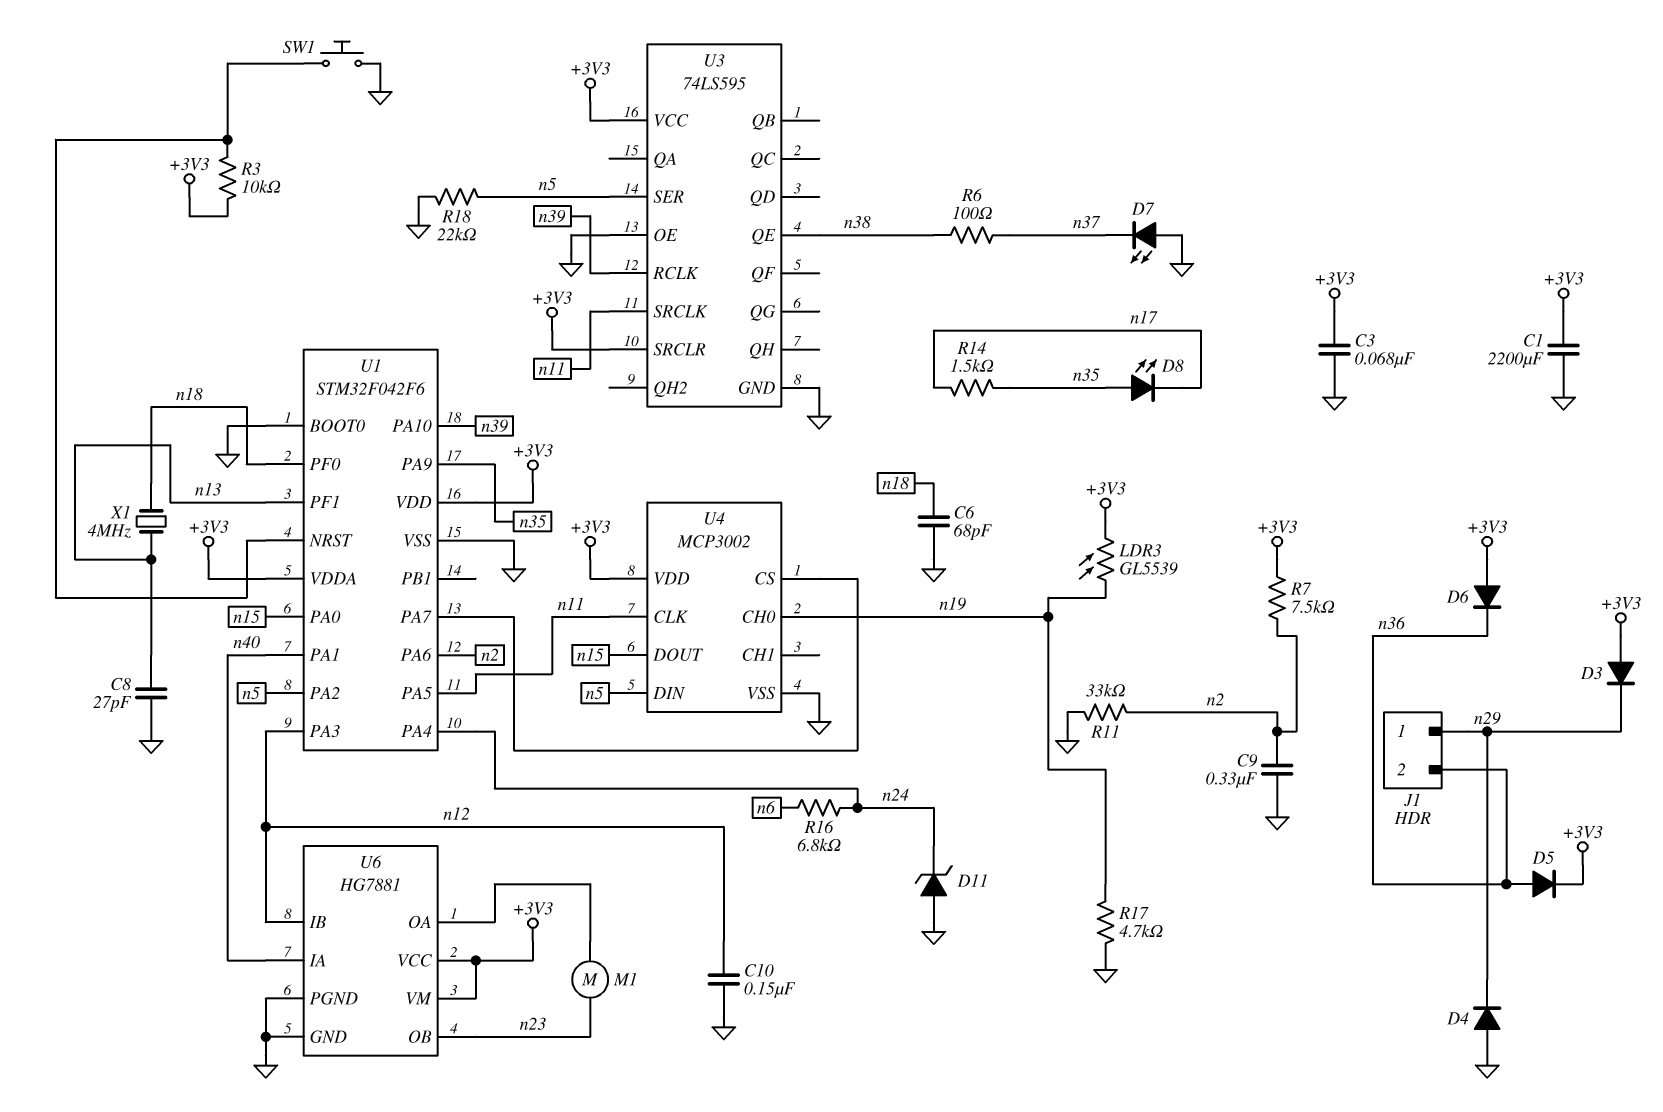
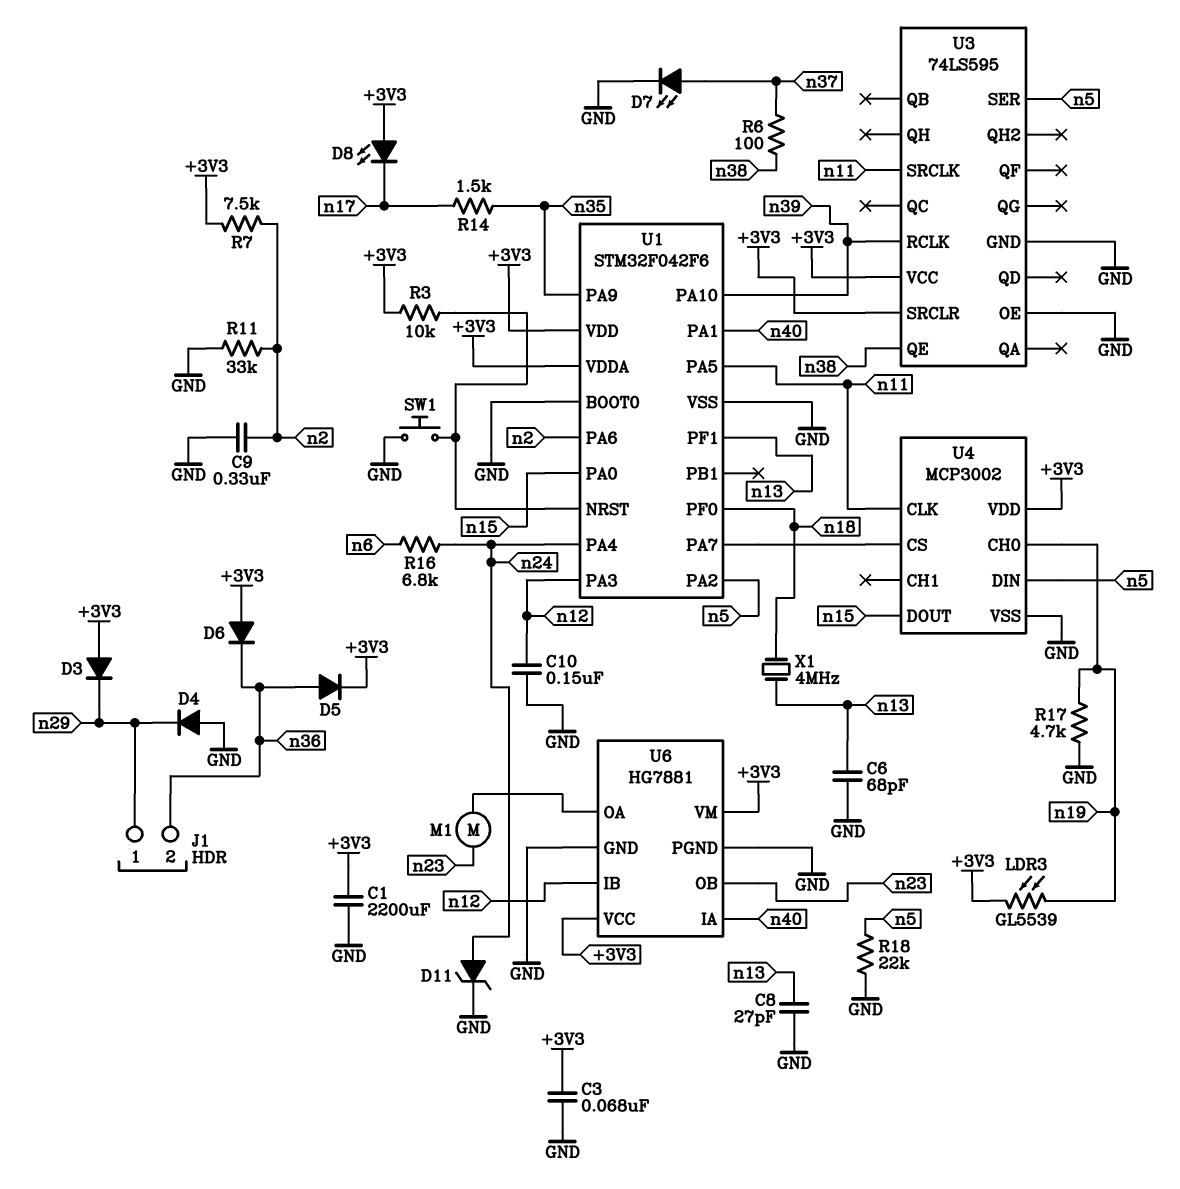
C6: 68pF (GND, n18) -> 68pF (GND, n13)
D7: LED (A GND, K n37) -> LED (A n37, K GND)
D8: LED (A n35, K n17) -> LED (A +3V3, K n17)
D11: zener (A GND, K n24) -> zener (A n24, K GND)

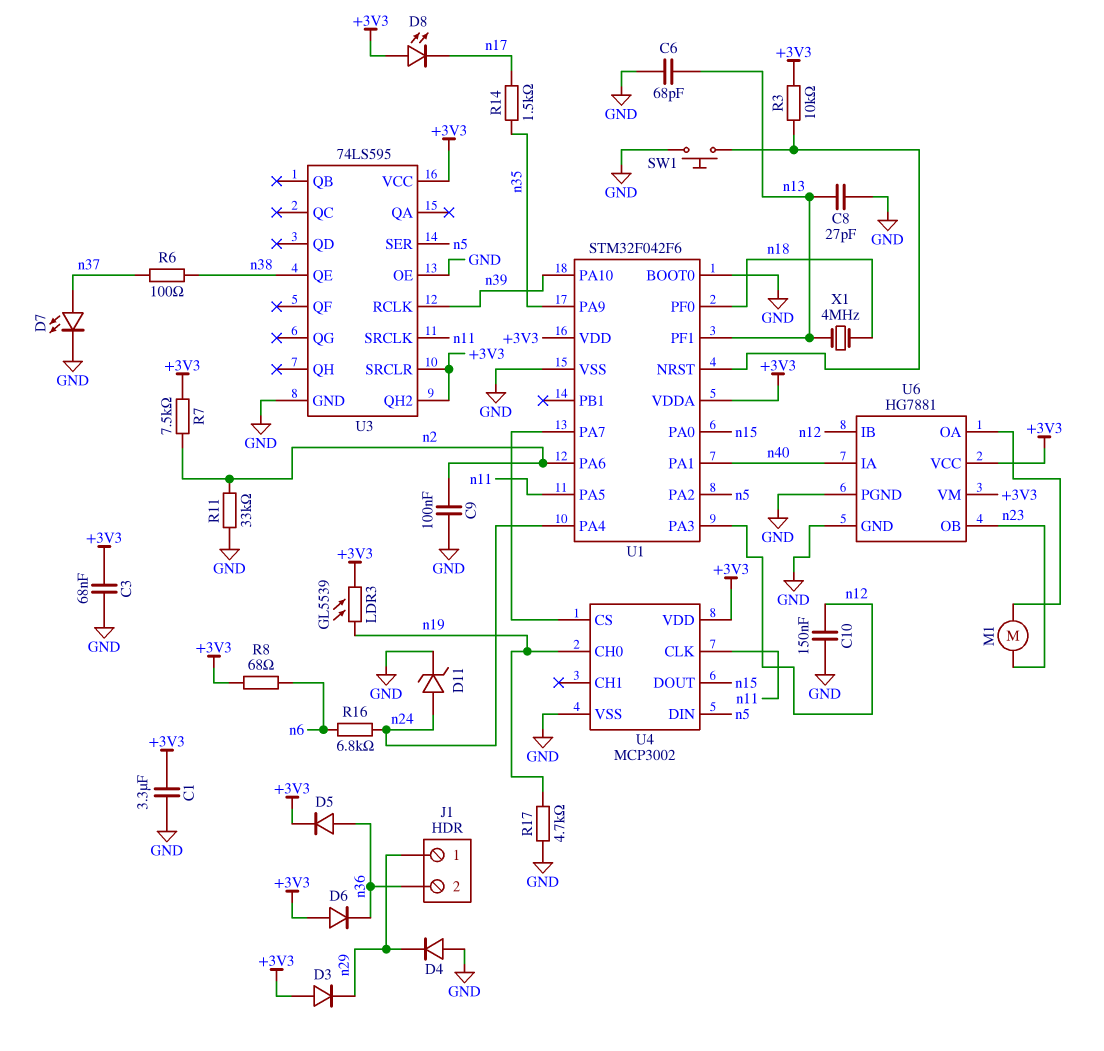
C1: 2200uF (+3V3, GND) -> 3.3uF (+3V3, GND)
C9: 330nF (GND, n2) -> 100nF (GND, n2)
R8: none -> 68 (+3V3, n6)
R18: 22k (GND, n5) -> none
U3 pin QH2: none -> +3V3

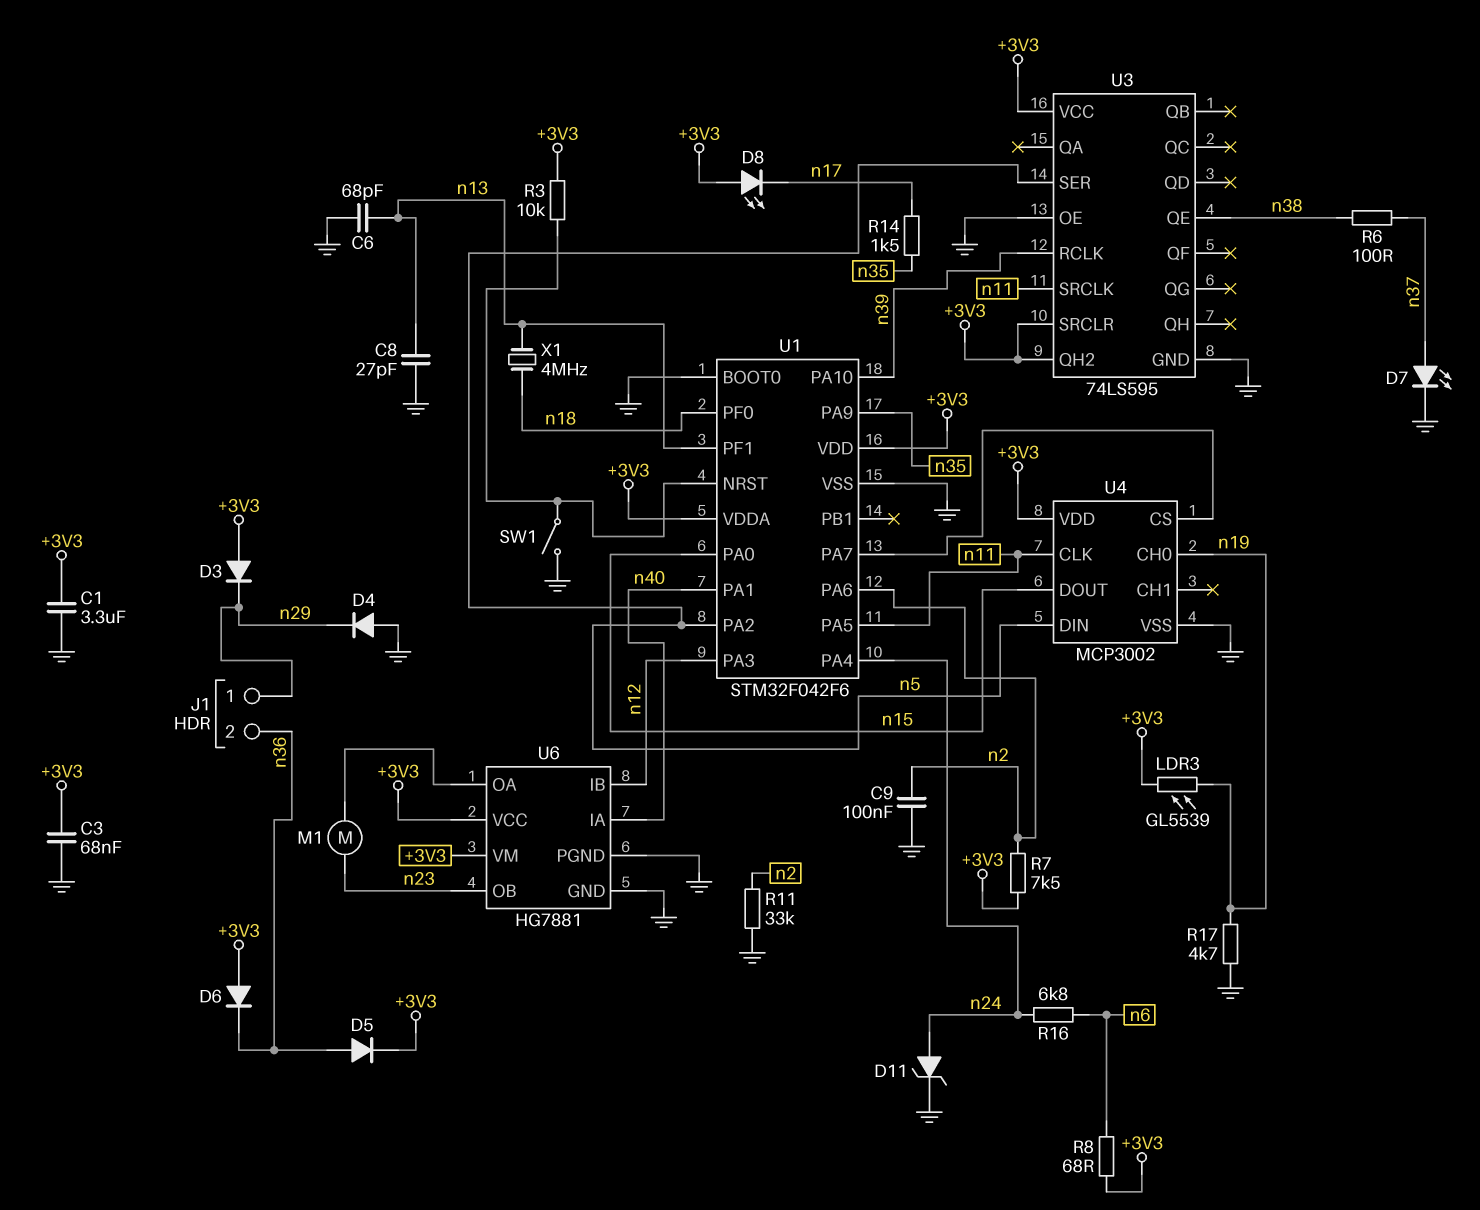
C10: 150nF (GND, n12) -> none
SW1: button (GND, U1/NRST) -> switch (GND, U1/NRST)

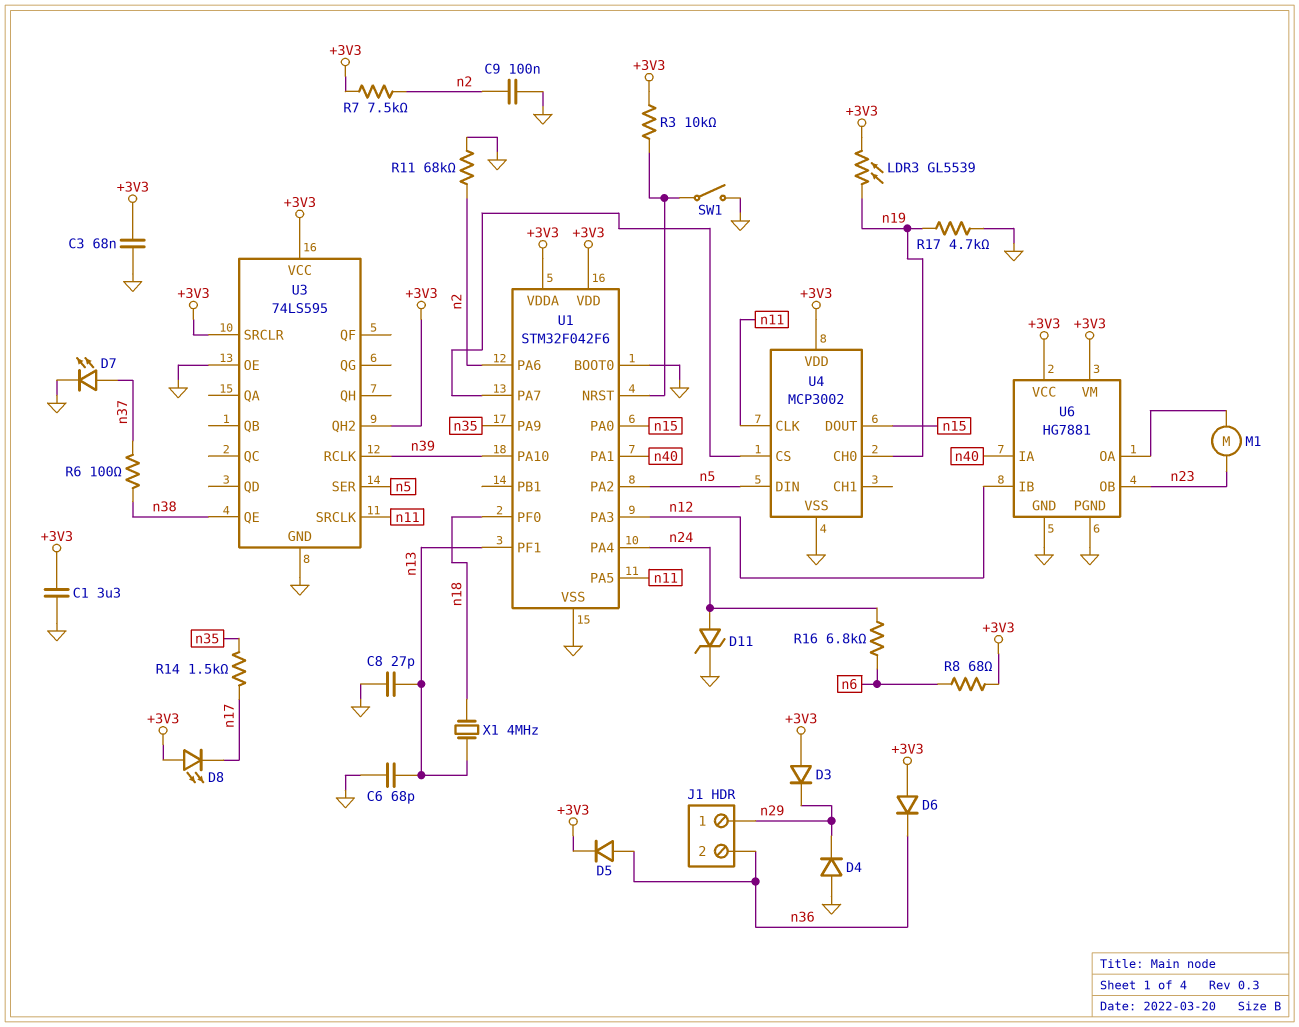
R11: 33k (GND, n2) -> 68k (GND, n2)

